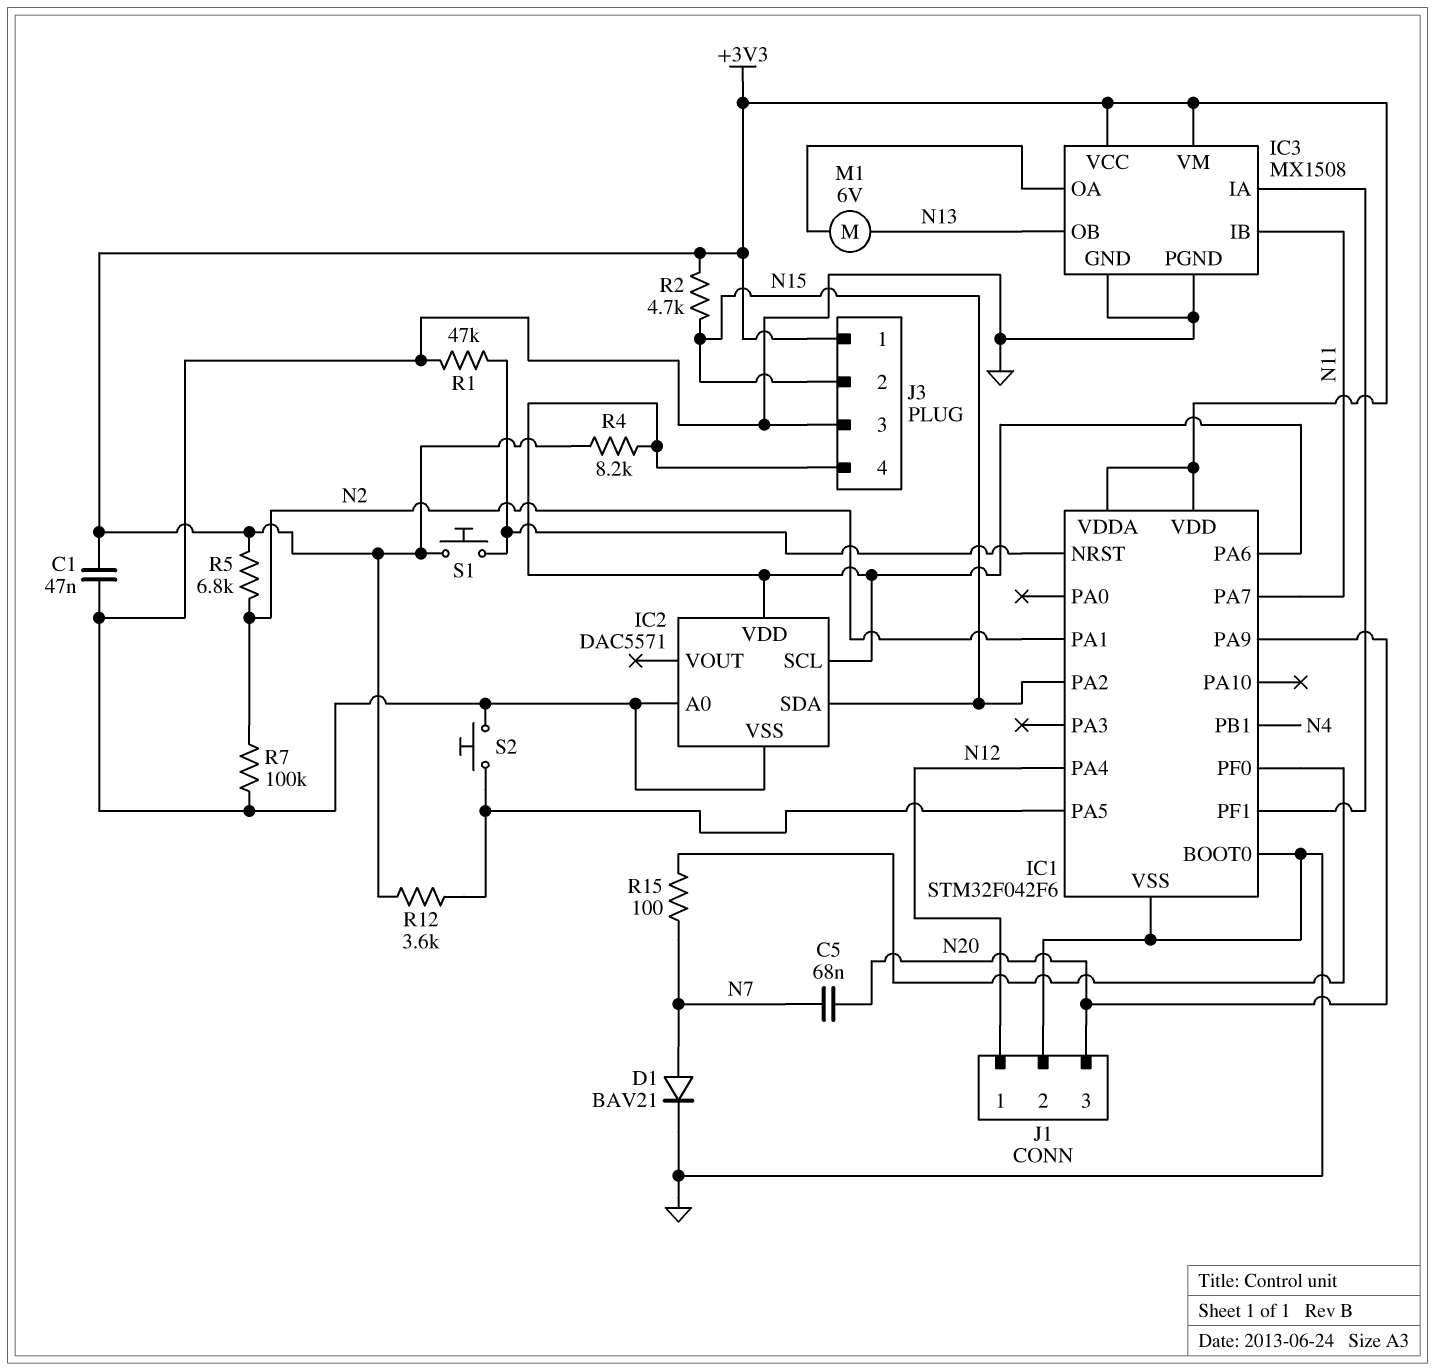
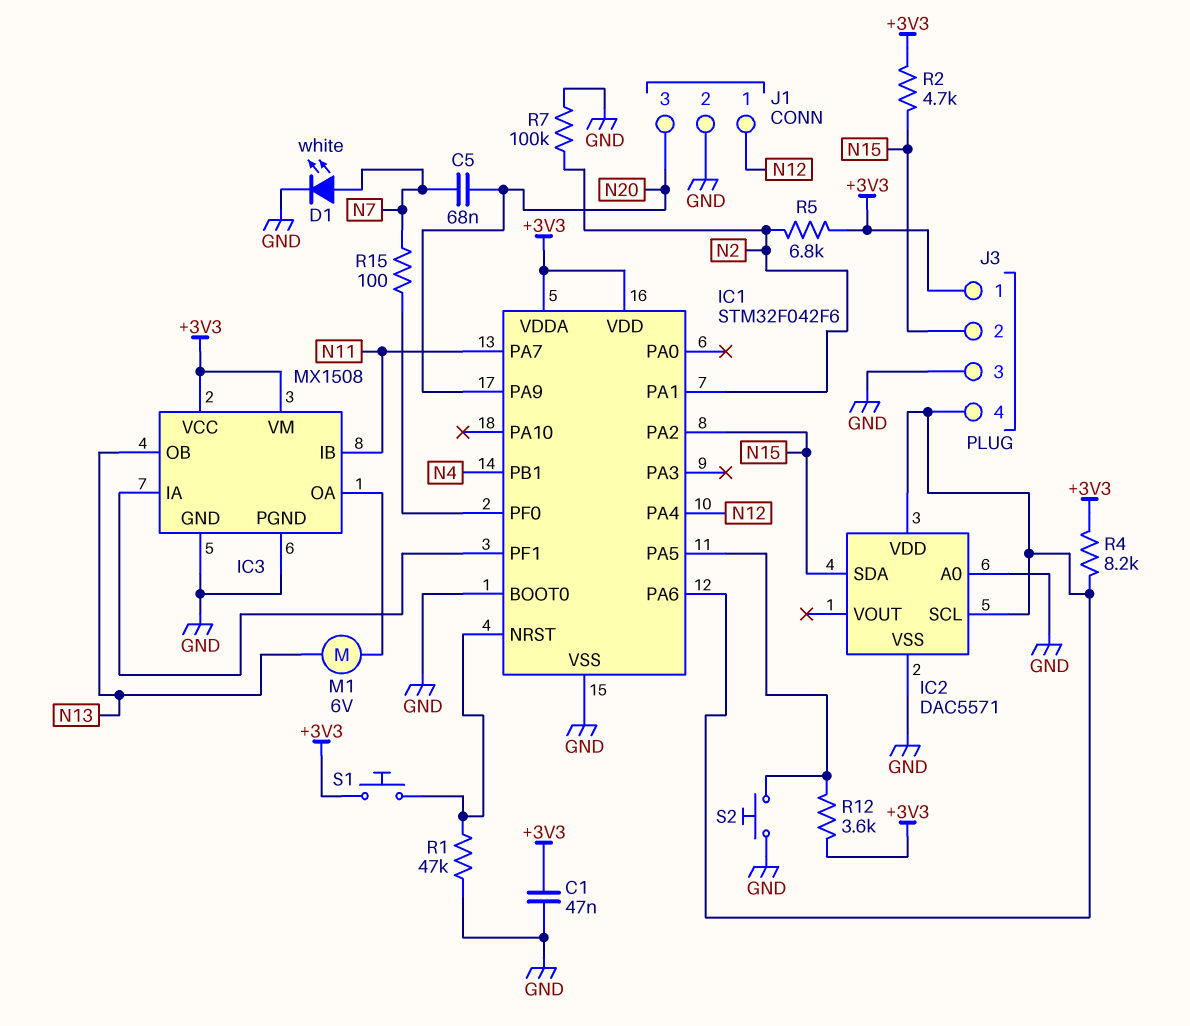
D1: diode BAV21 (A N7, K GND) -> LED white (A N7, K GND)

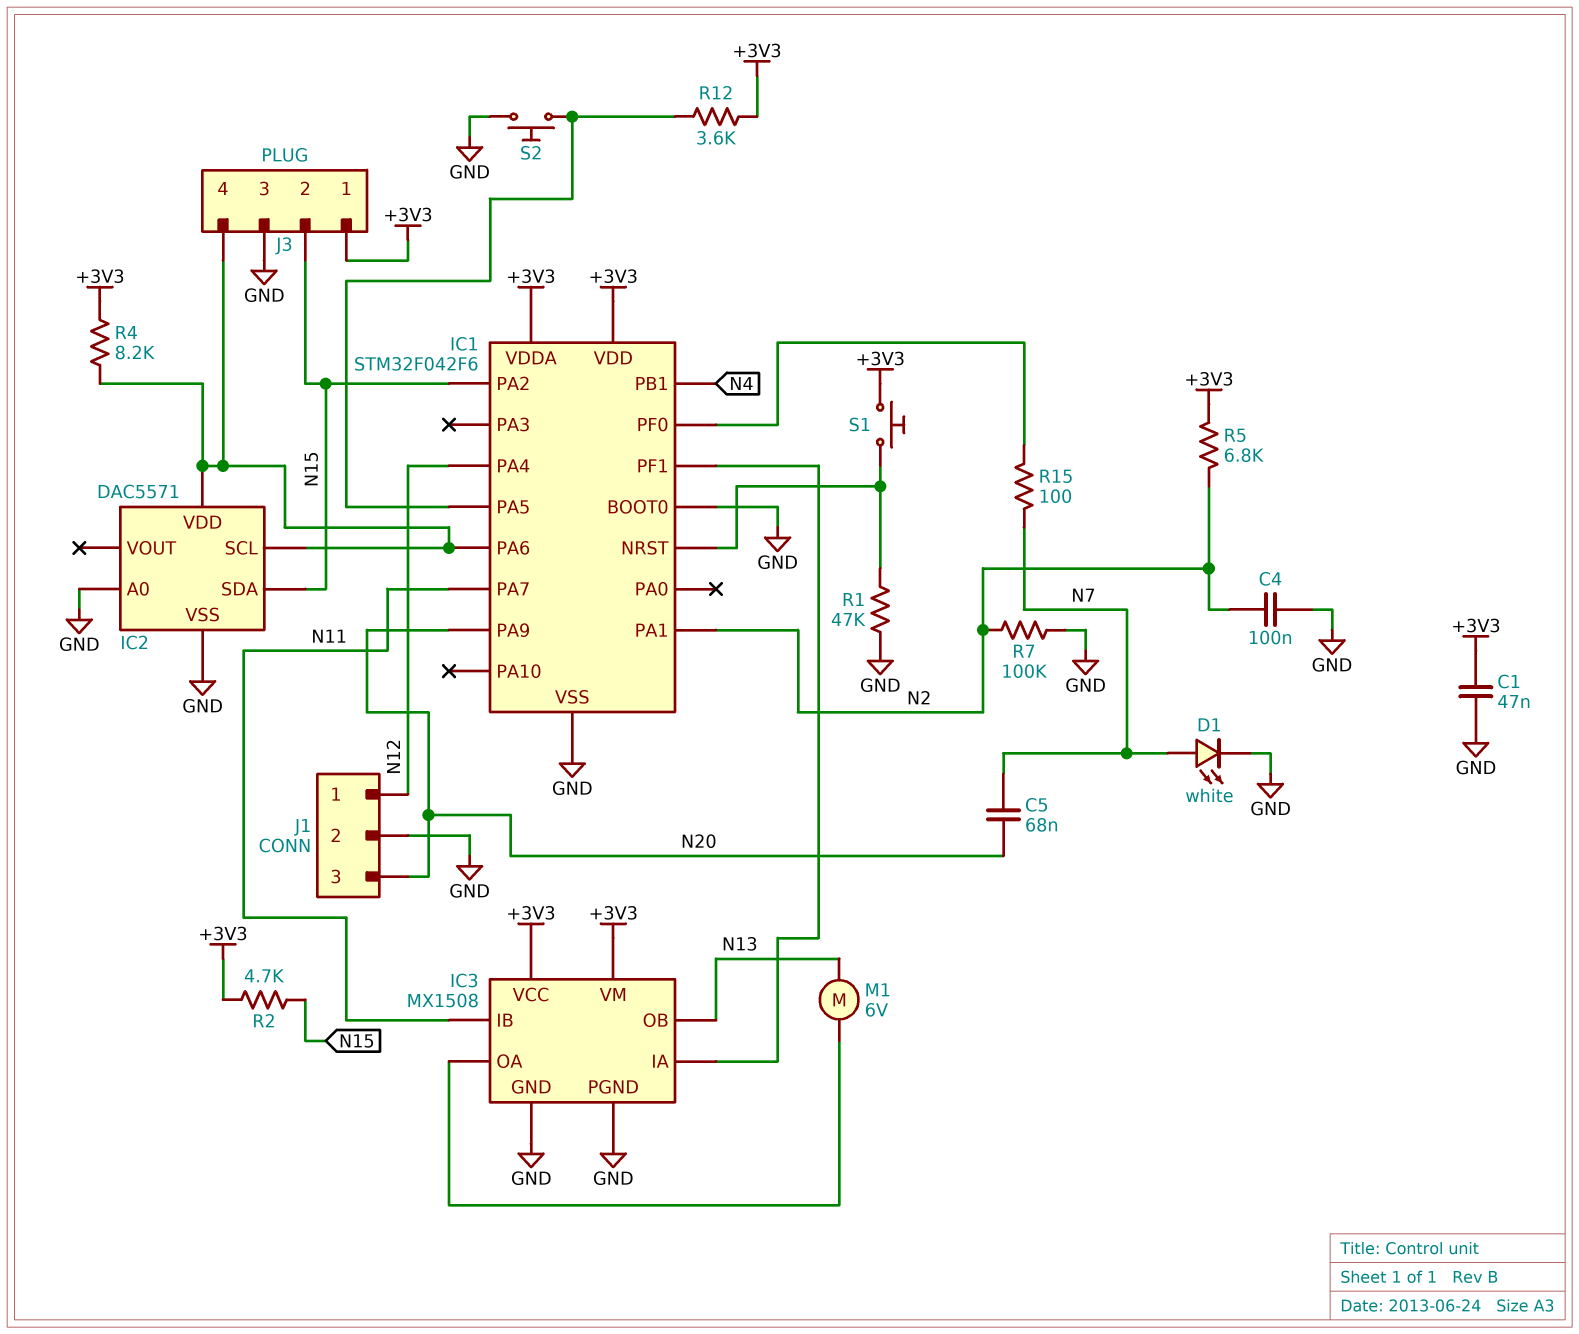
C4: none -> 100nF (GND, N2)

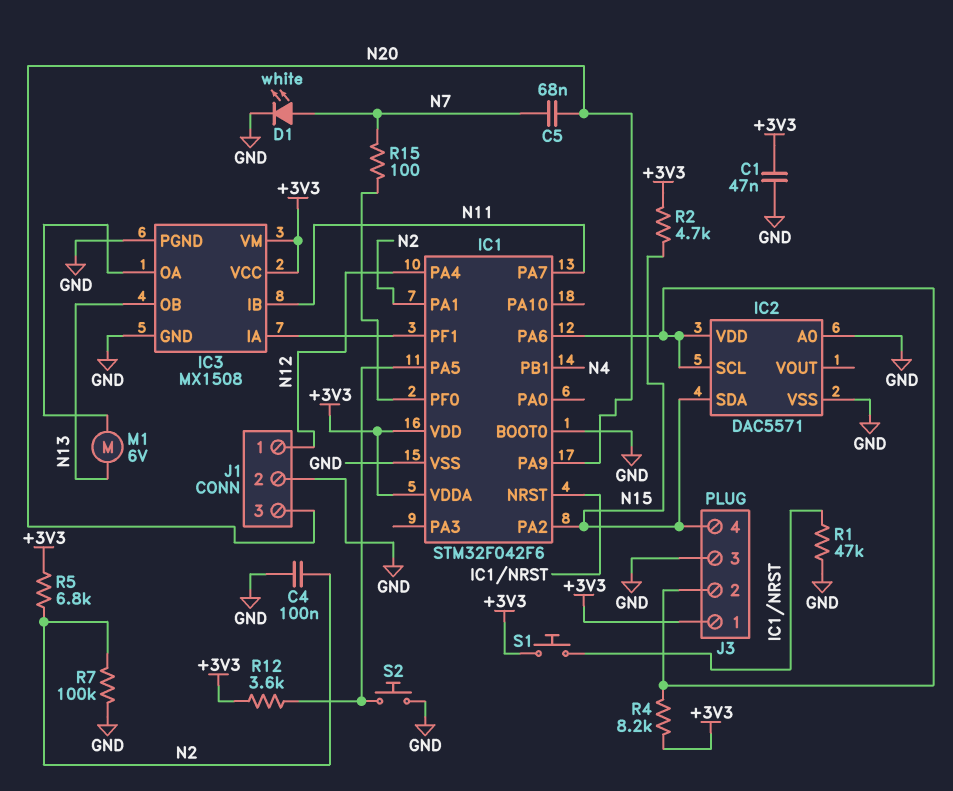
J3 pin 2: N15 -> IC1/PA6
J3 pin 4: IC1/PA6 -> N15

